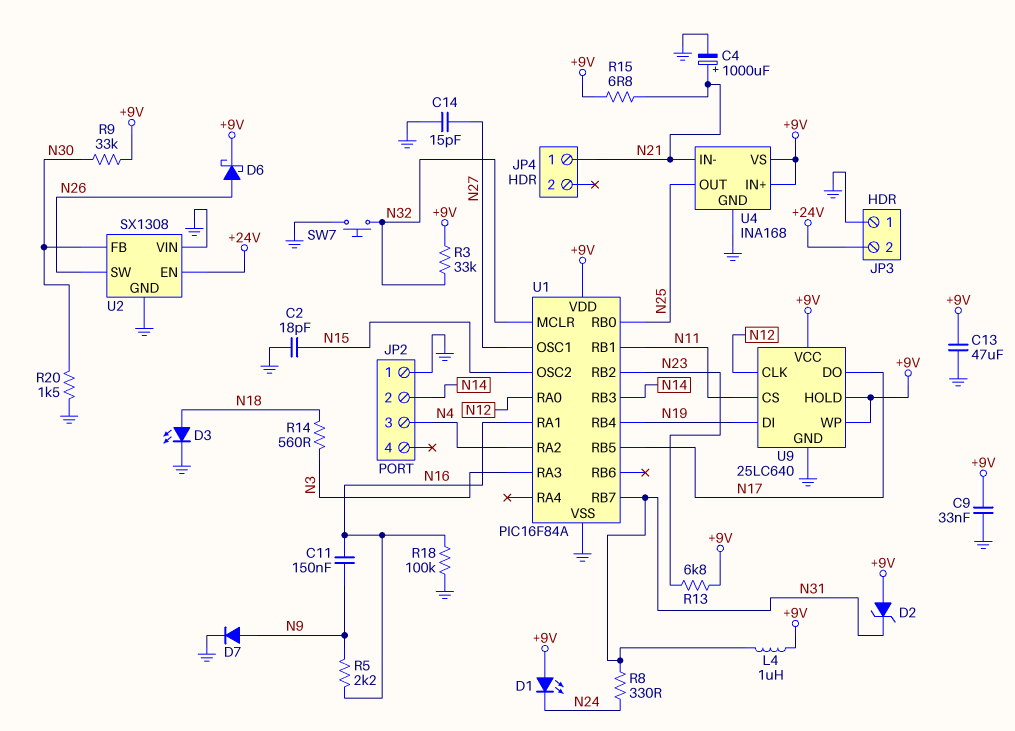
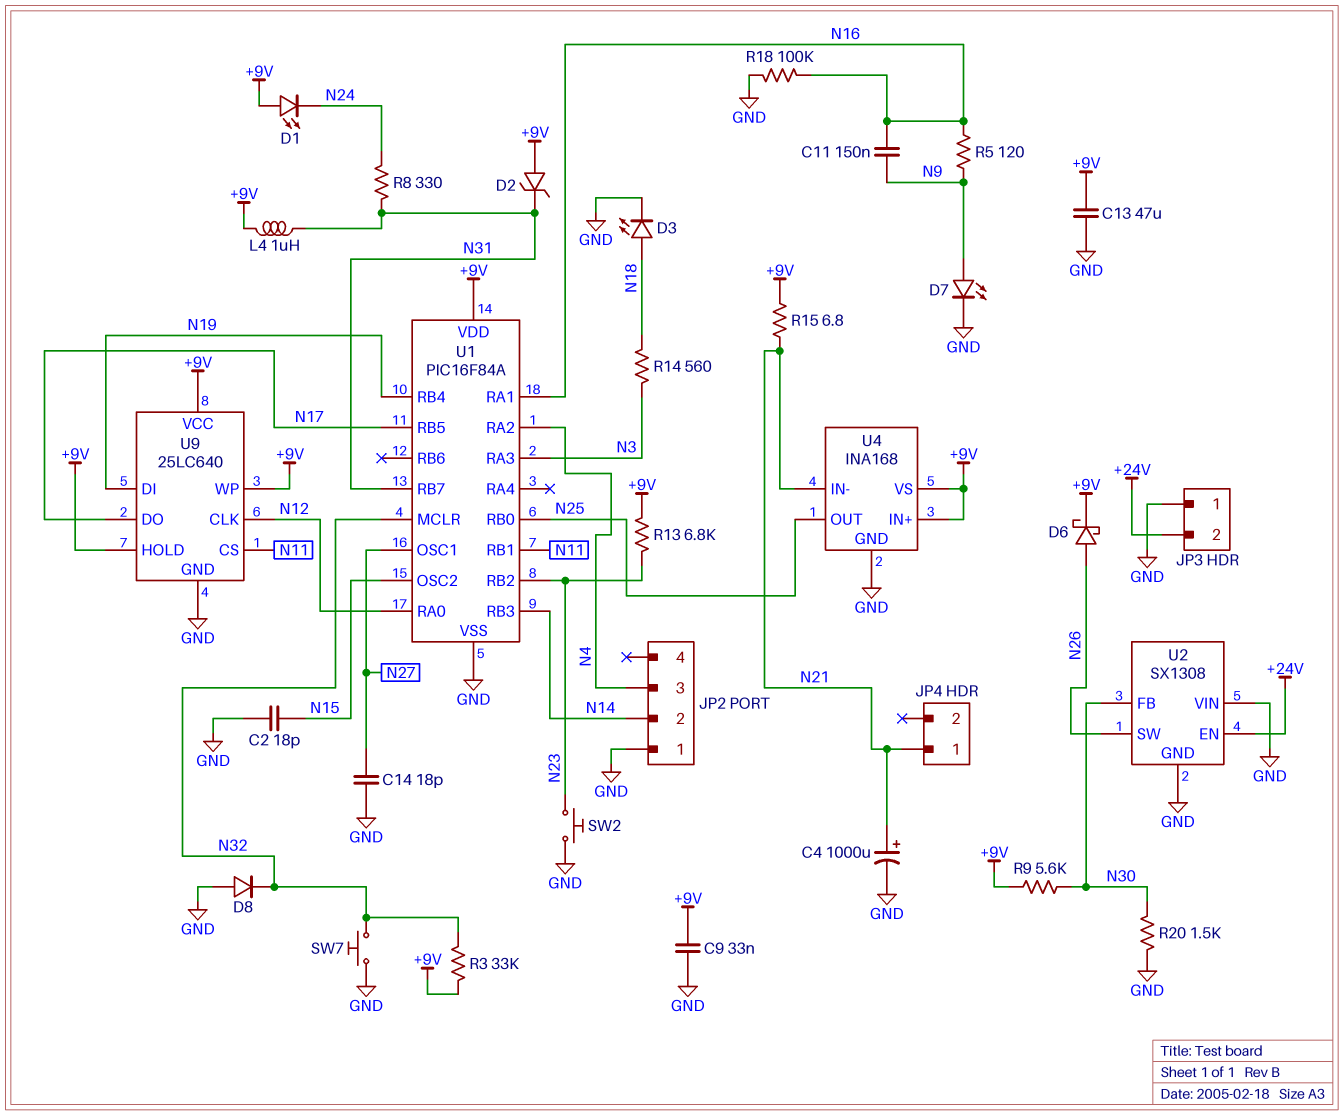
C14: 15pF (GND, N27) -> 18pF (GND, N27)
D7: diode (A N9, K GND) -> LED (A N9, K GND)
D8: none -> diode (A GND, K N32)
R5: 2.2k (N9, N16) -> 120 (N9, N16)
R9: 33k (+9V, N30) -> 5.6k (+9V, N30)
SW2: none -> button (GND, N23)

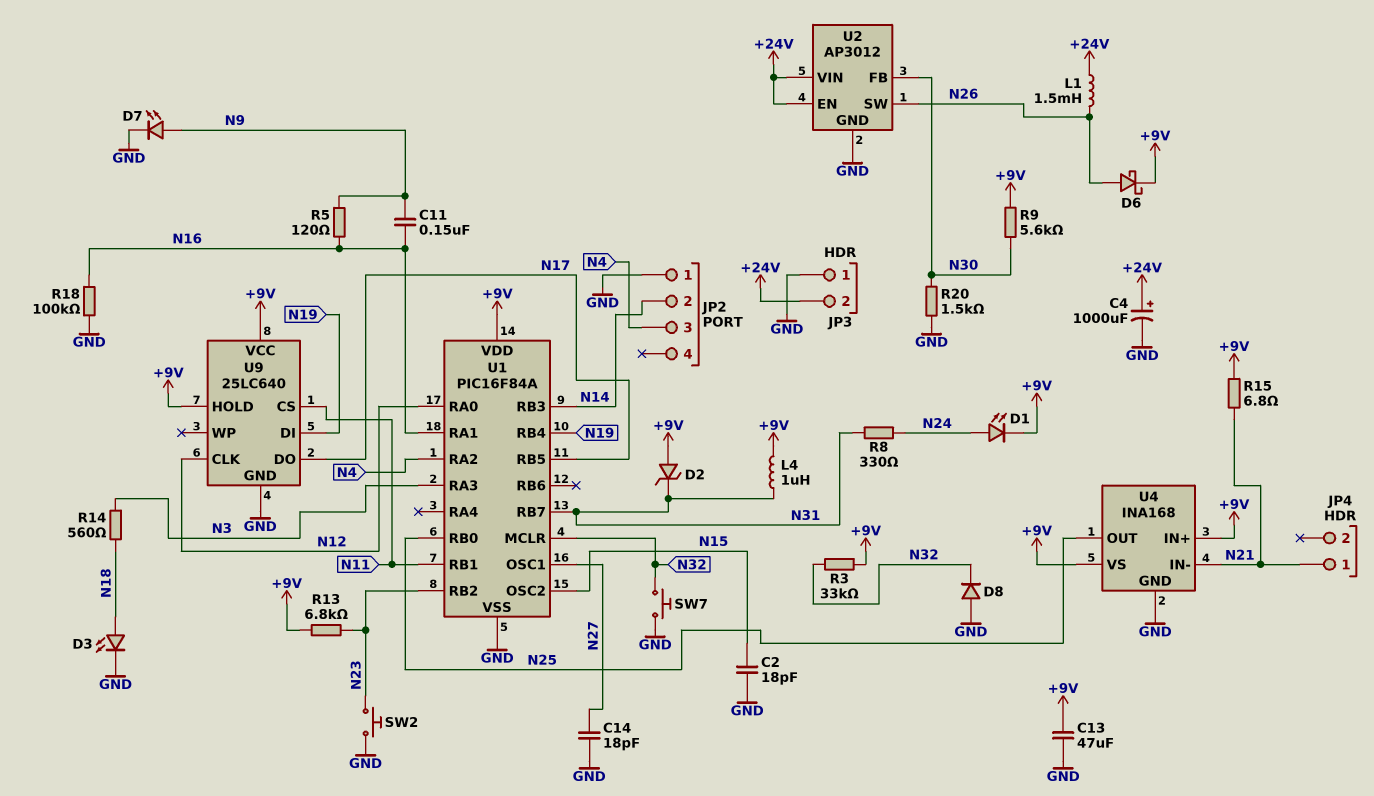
C4: 1000uF (plus N21, minus GND) -> 1000uF (plus +24V, minus GND)
C9: 33nF (+9V, GND) -> none
D1: LED (A +9V, K N24) -> LED (A N24, K +9V)
L1: none -> 1.5mH (+24V, N26)
U2: SX1308 -> AP3012
U2 pin VIN: GND -> +24V
U9 pin WP: +9V -> none

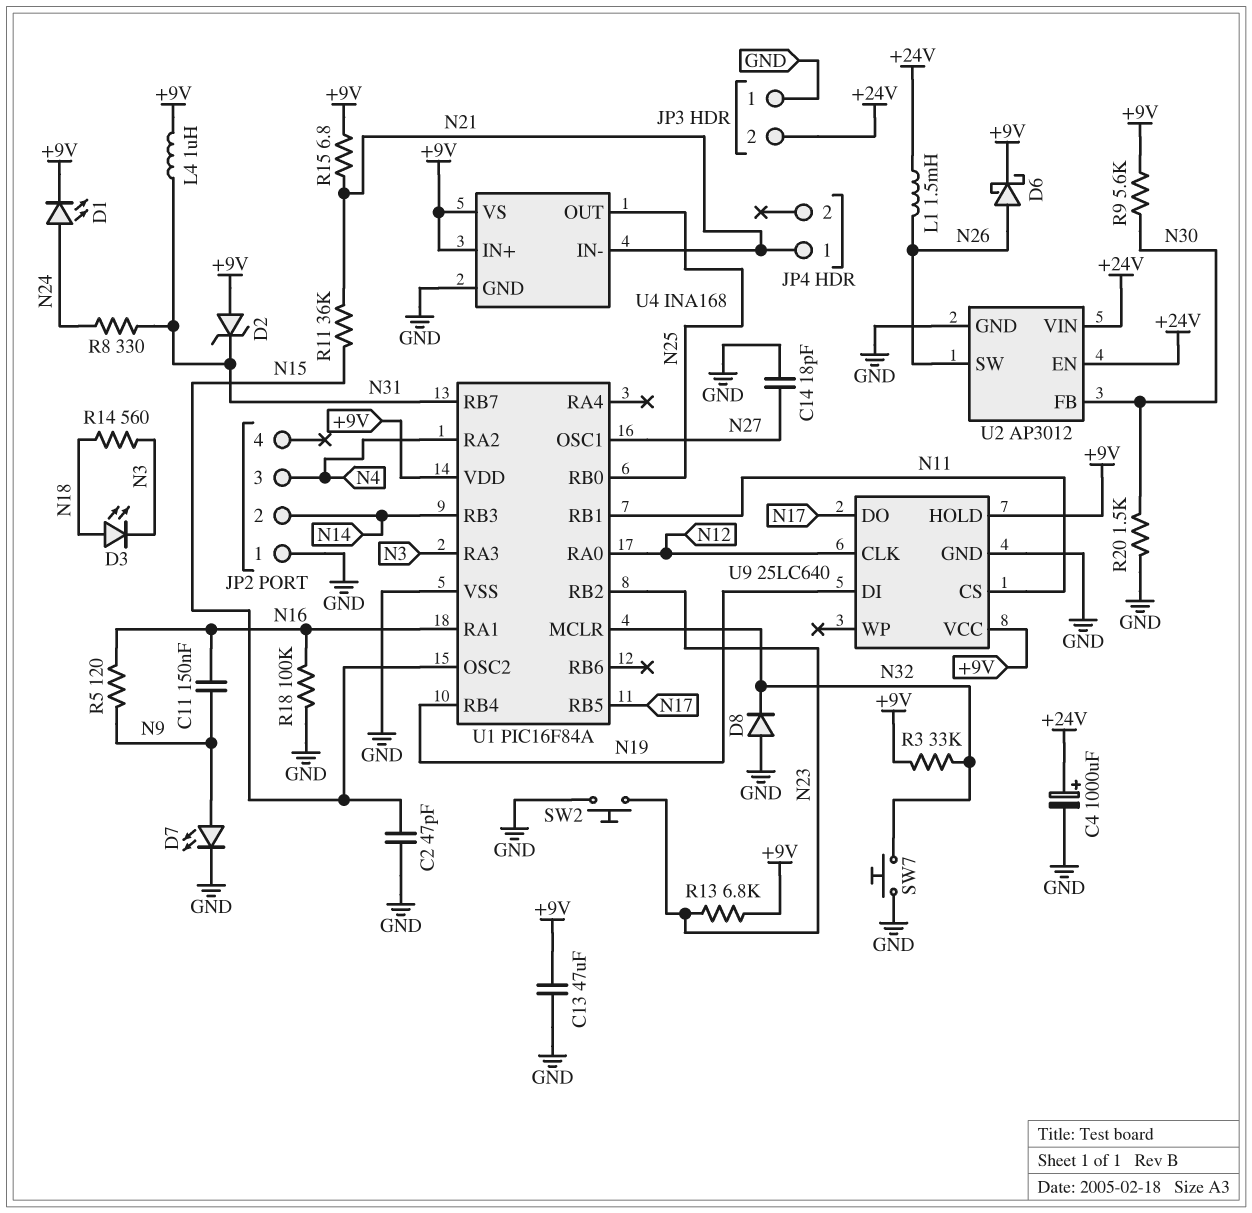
C2: 18pF (GND, N15) -> 47pF (GND, N15)
D3: LED (A N18, K GND) -> LED (A N18, K N3)
R11: none -> 36k (N15, N21)

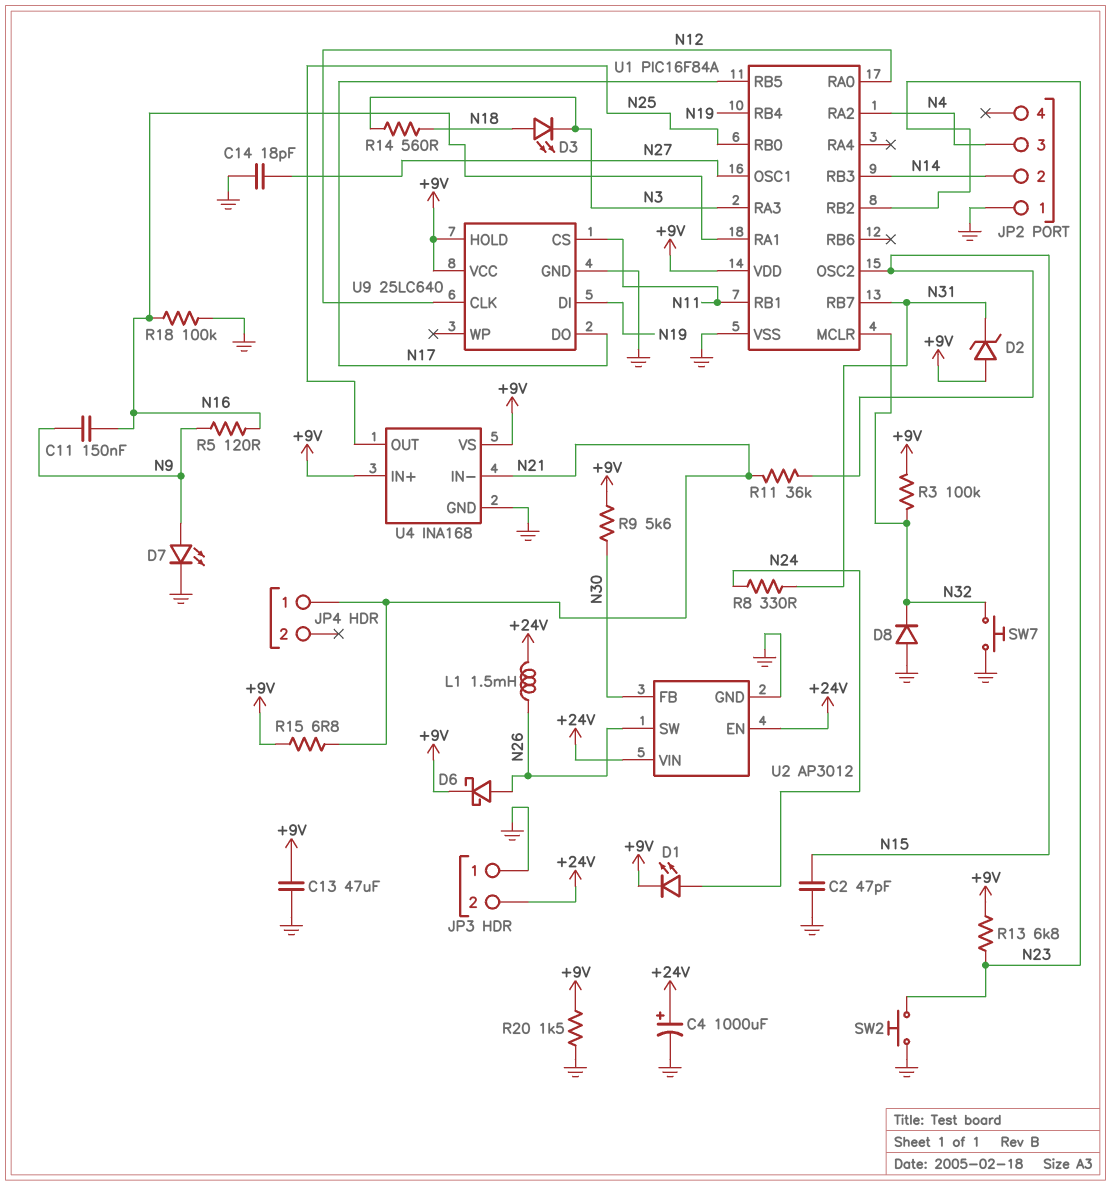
L4: 1uH (+9V, N31) -> none
R3: 33k (+9V, N32) -> 100k (+9V, N32)
R20: 1.5k (GND, N30) -> 1.5k (+9V, GND)

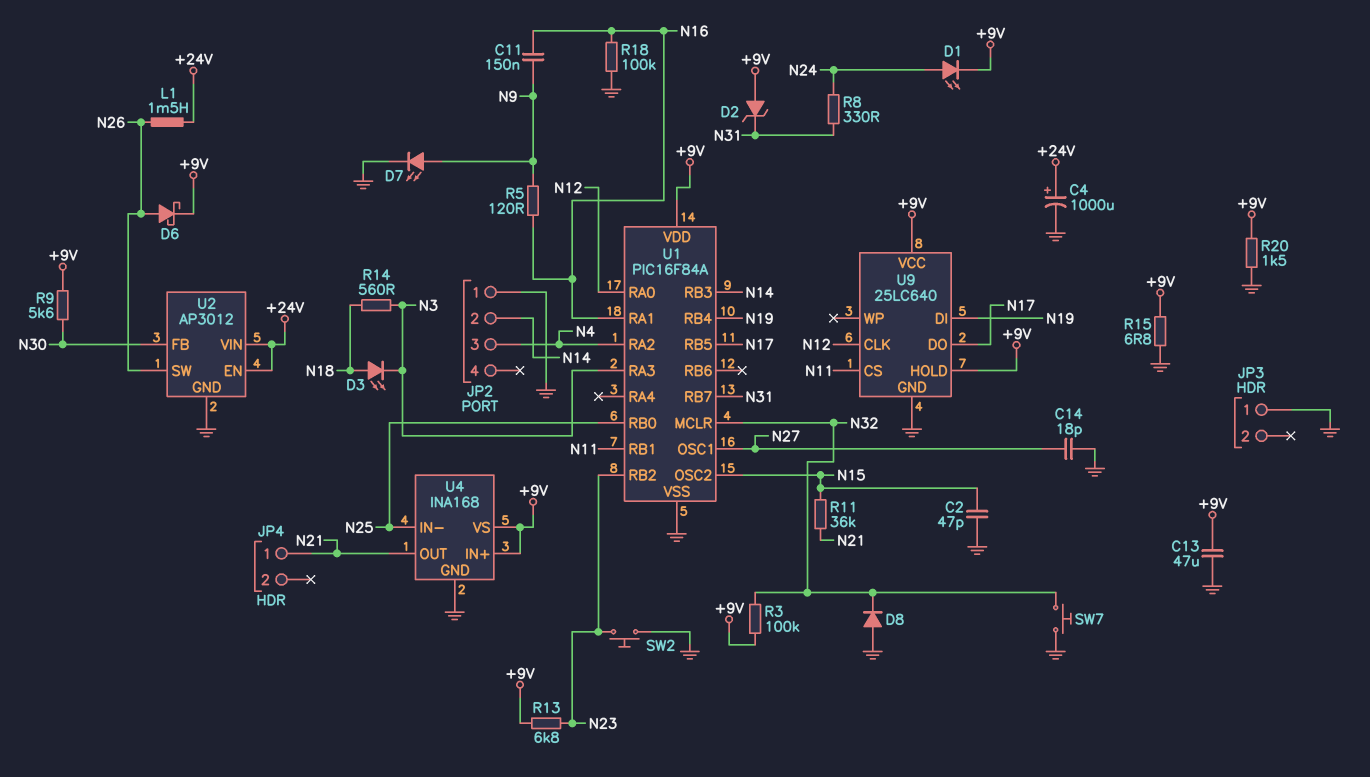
JP3 pin 2: +24V -> none
R15: 6.8 (+9V, N21) -> 6.8 (+9V, GND)
U4 pin IN-: N21 -> N25
U4 pin OUT: N25 -> N21

